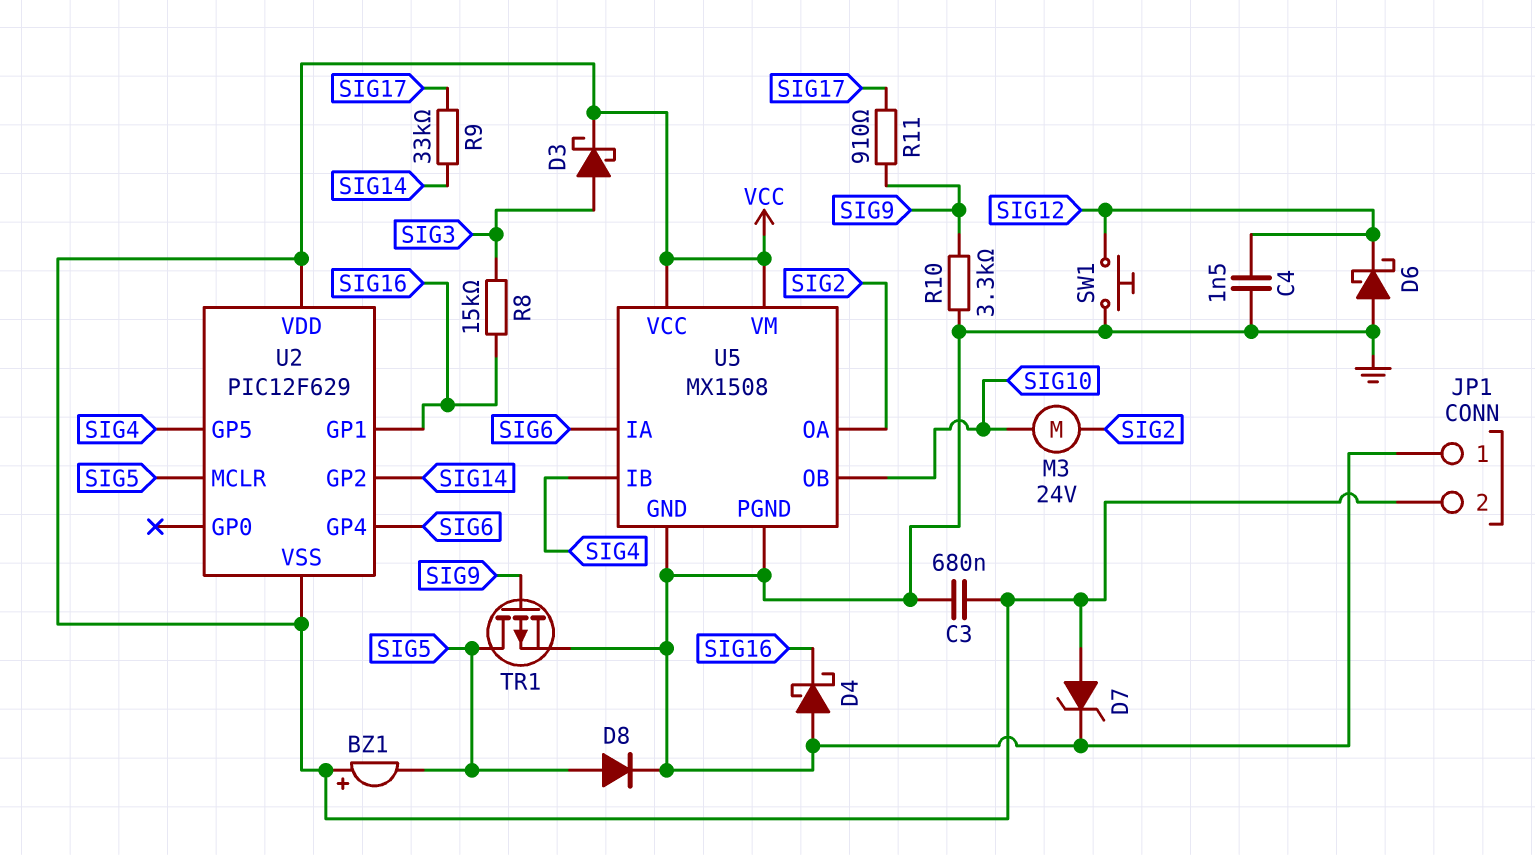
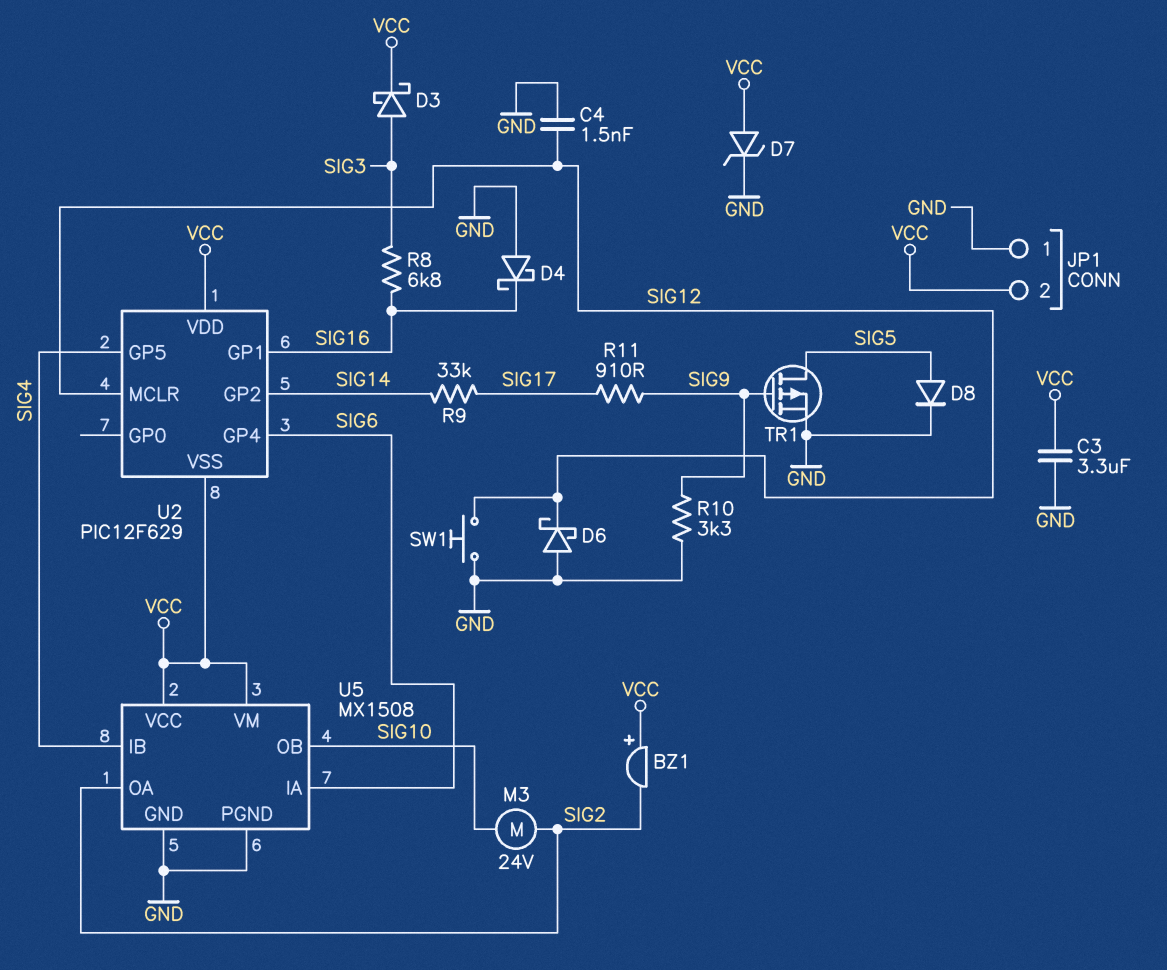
BZ1: buzzer (plus VCC, minus SIG5) -> buzzer (plus VCC, minus SIG2)
C3: 680nF (GND, VCC) -> 3.3uF (GND, VCC)
R8: 15k (SIG3, SIG16) -> 6.8k (SIG3, SIG16)
U2 pin MCLR: SIG5 -> SIG12

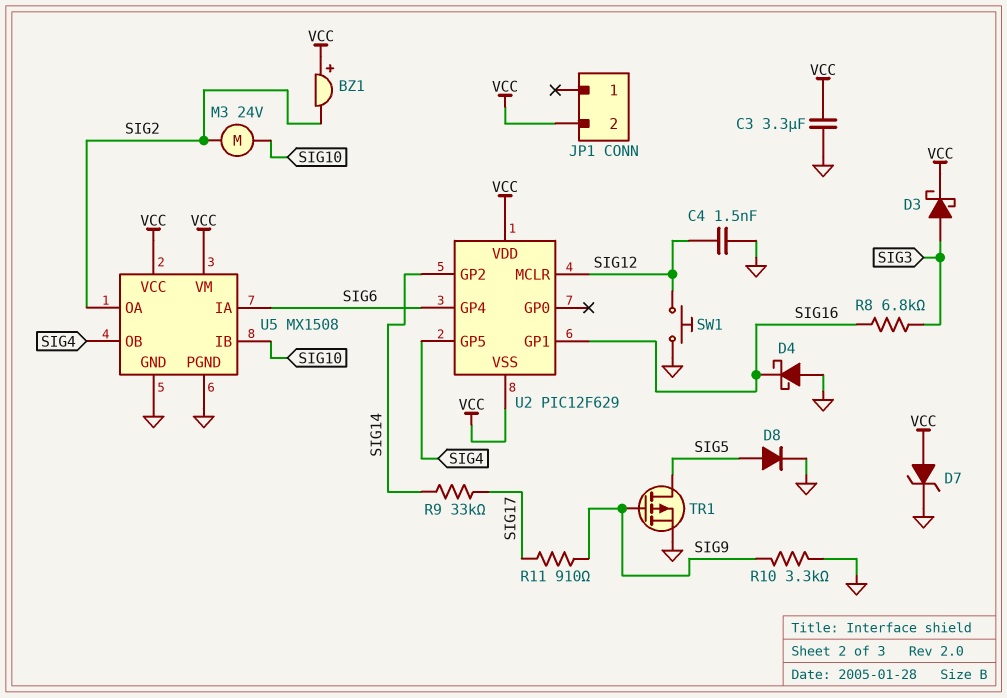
D6: schottky (A GND, K SIG12) -> none
JP1 pin 1: GND -> none
U5 pin IB: SIG4 -> SIG10
U5 pin OB: SIG10 -> SIG4

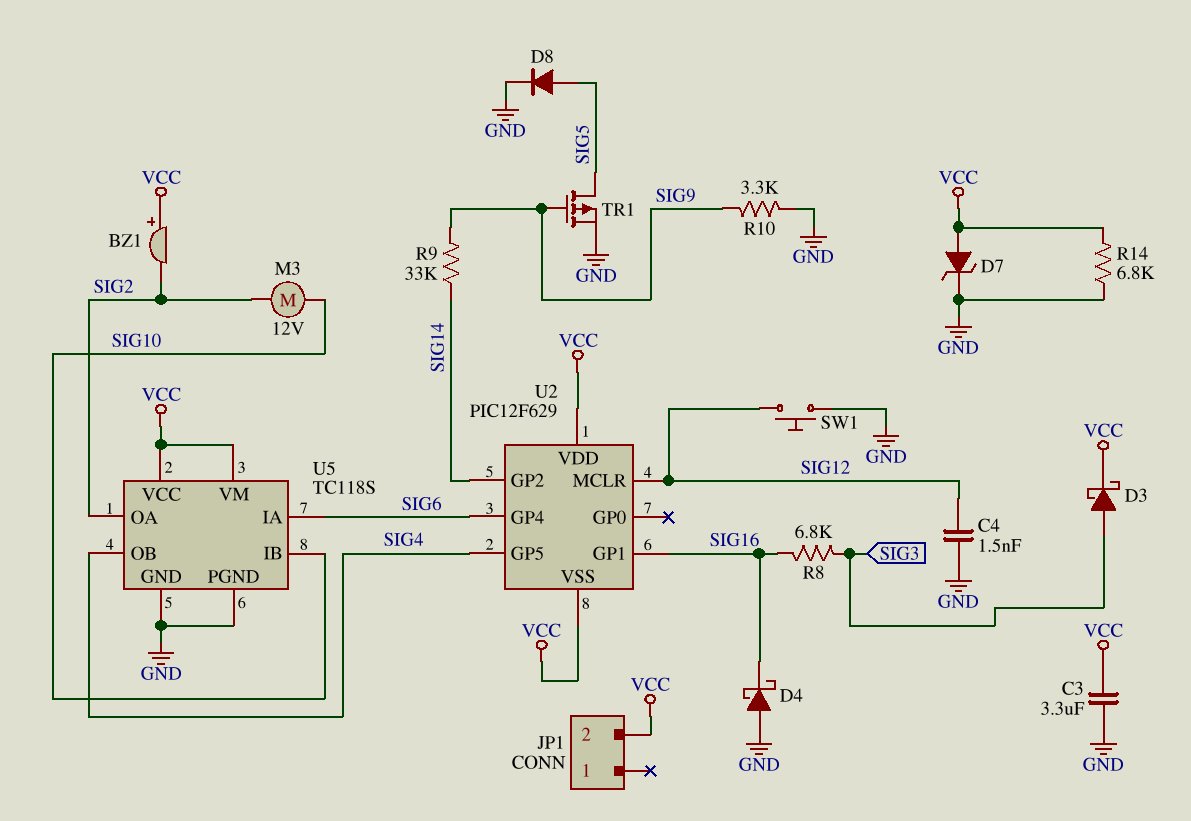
M3: motor 24V (SIG2, SIG10) -> motor 12V (SIG2, SIG10)
R9: 33k (SIG14, SIG17) -> 33k (SIG9, SIG14)
R11: 910 (SIG9, SIG17) -> none
R14: none -> 6.8k (GND, VCC)
U5: MX1508 -> TC118S

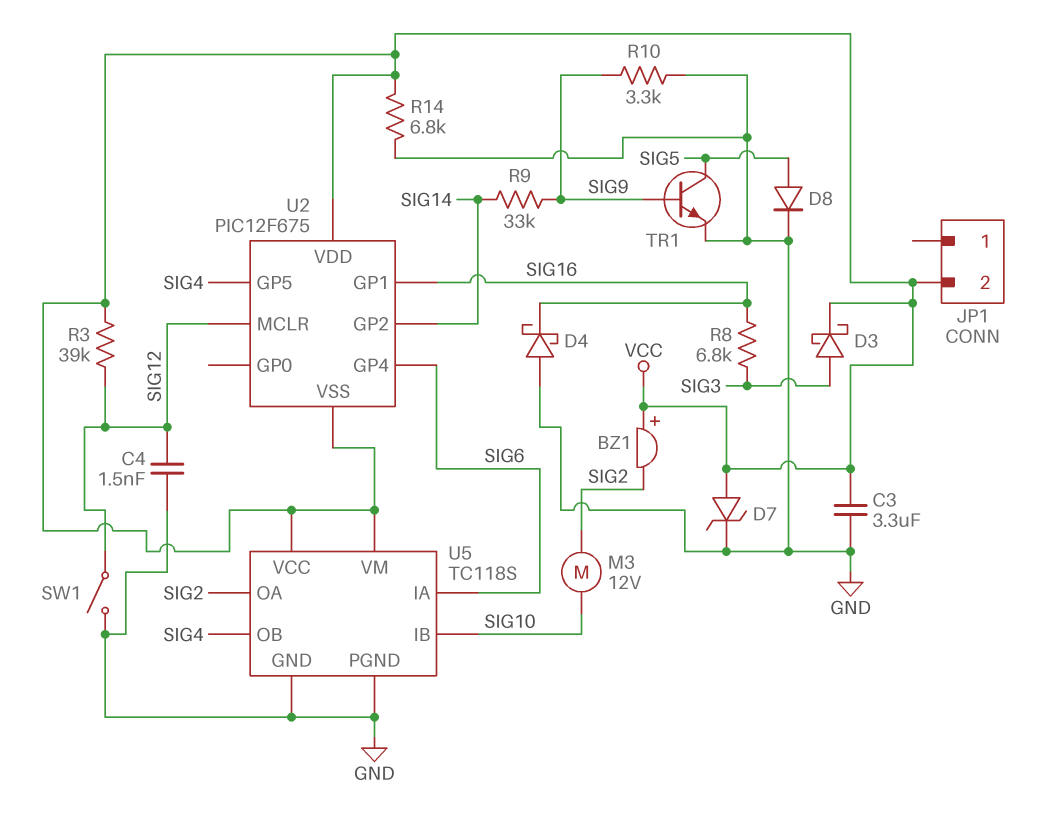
R3: none -> 39k (SIG12, VCC)
SW1: button (GND, SIG12) -> switch (GND, SIG12)
TR1: PMOS (G SIG9, D SIG5, S GND) -> NPN (B SIG9, C SIG5, E GND)
U2: PIC12F629 -> PIC12F675

